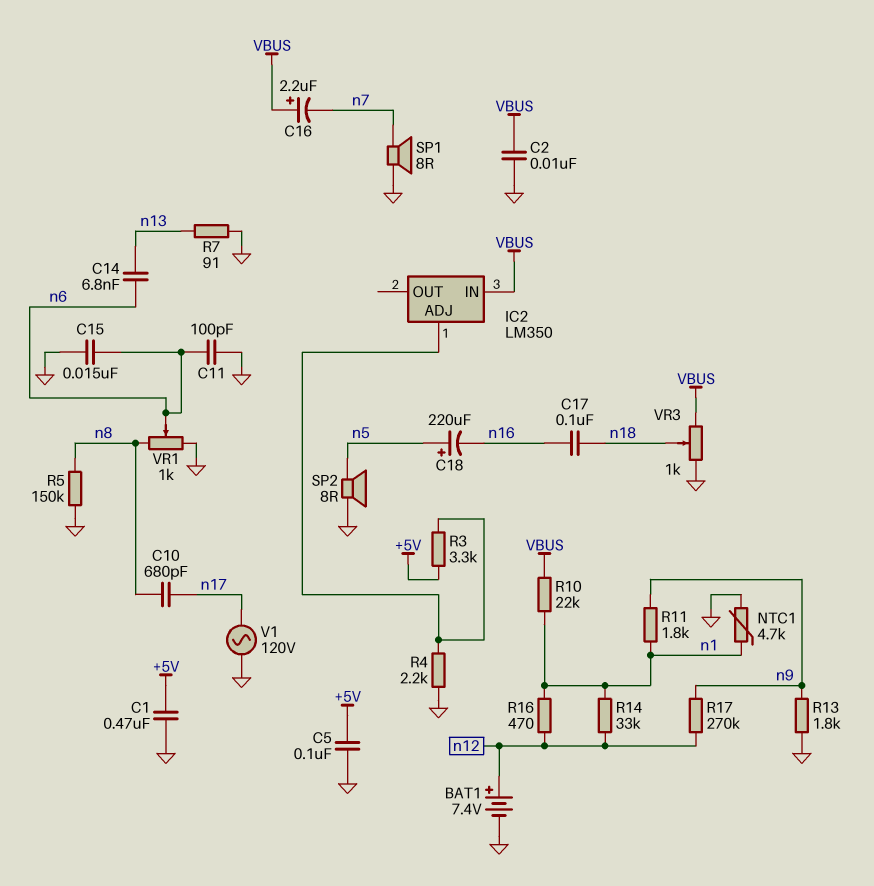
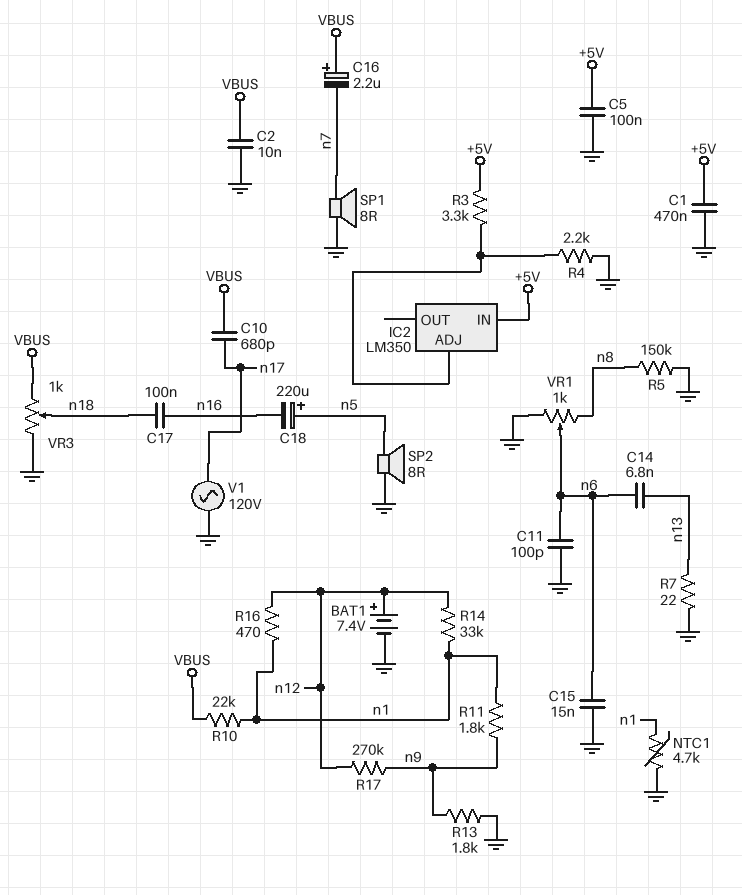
C10: 680pF (n8, n17) -> 680pF (VBUS, n17)
IC2 pin IN: VBUS -> +5V
R7: 91 (GND, n13) -> 22 (GND, n13)

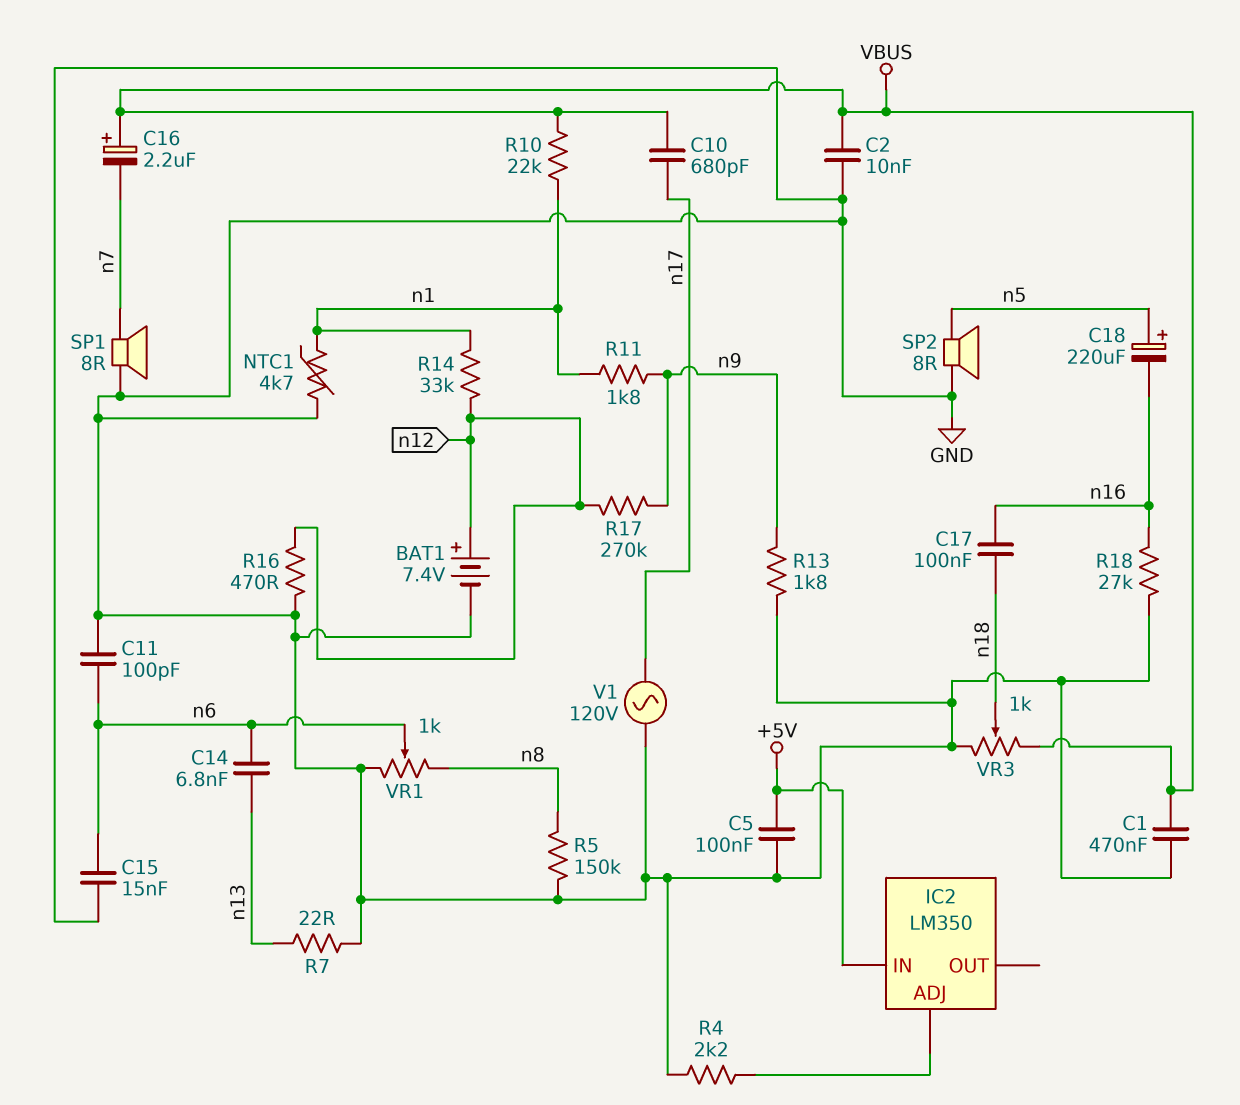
C1: 470nF (+5V, GND) -> 470nF (GND, VBUS)
R3: 3.3k (+5V, IC2/ADJ) -> none
R16: 470 (n1, n12) -> 470 (GND, n12)
R18: none -> 27k (GND, n16)

